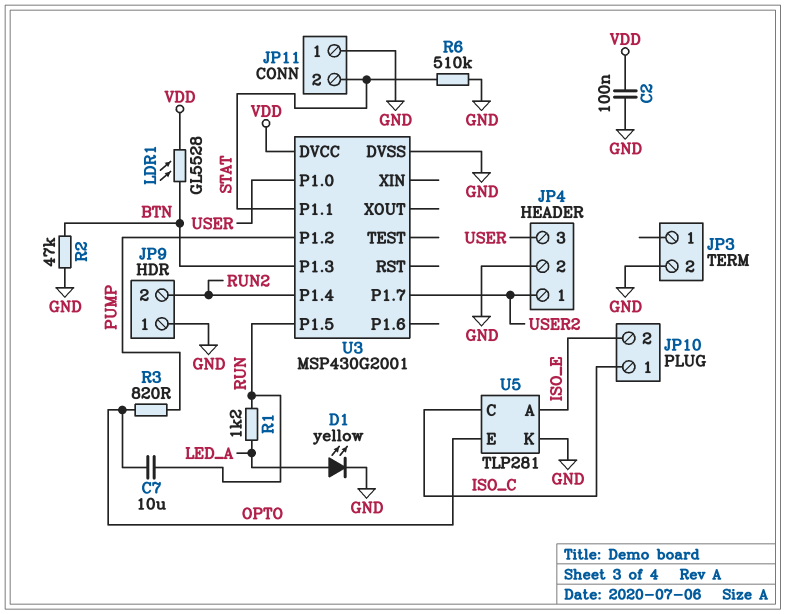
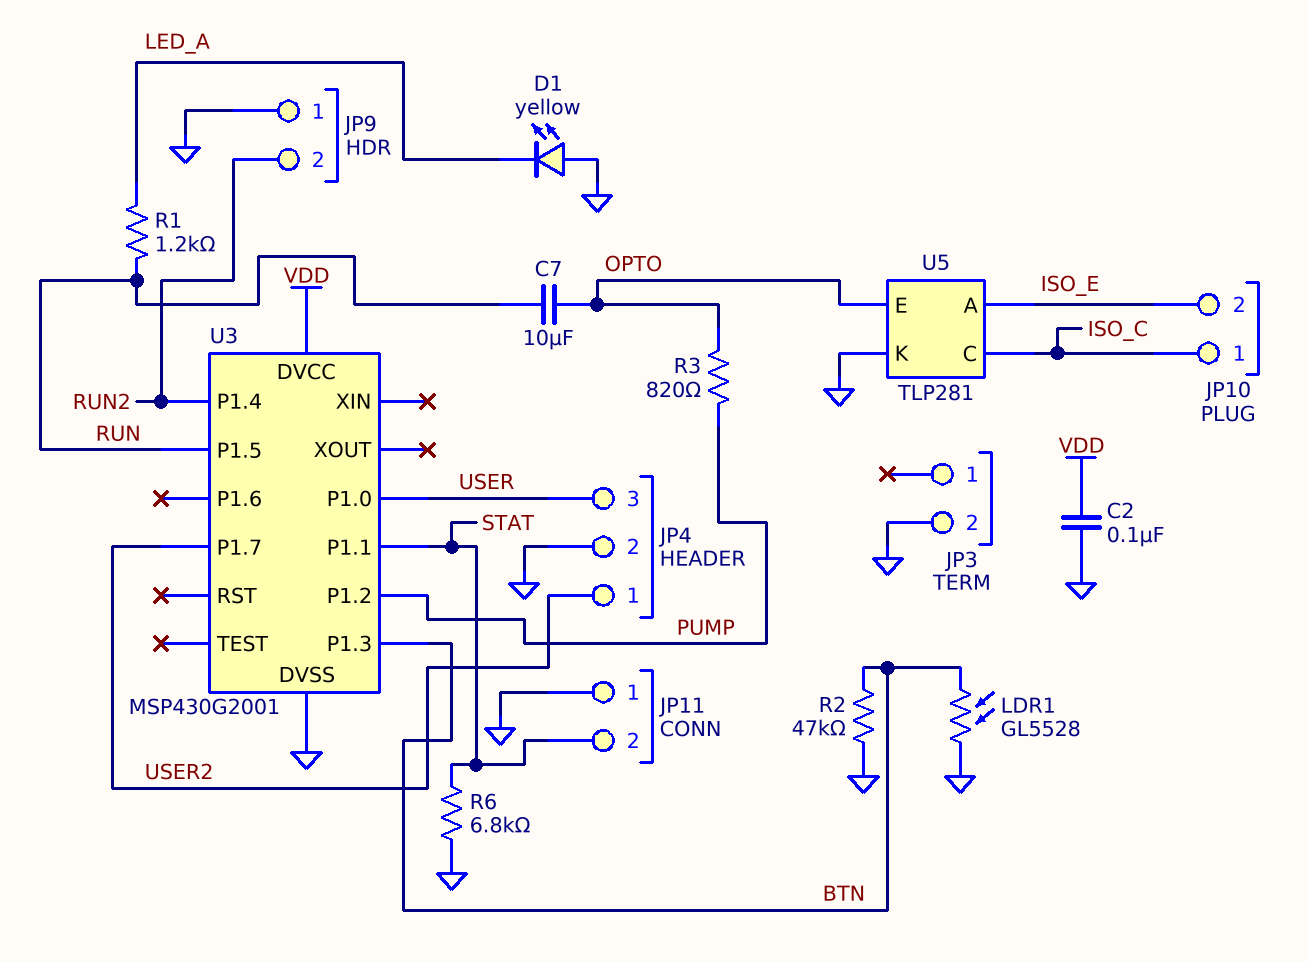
D1: LED yellow (A LED_A, K GND) -> LED yellow (A GND, K LED_A)
LDR1: GL5528 (BTN, VDD) -> GL5528 (BTN, GND)
R6: 510k (GND, STAT) -> 6.8k (GND, STAT)

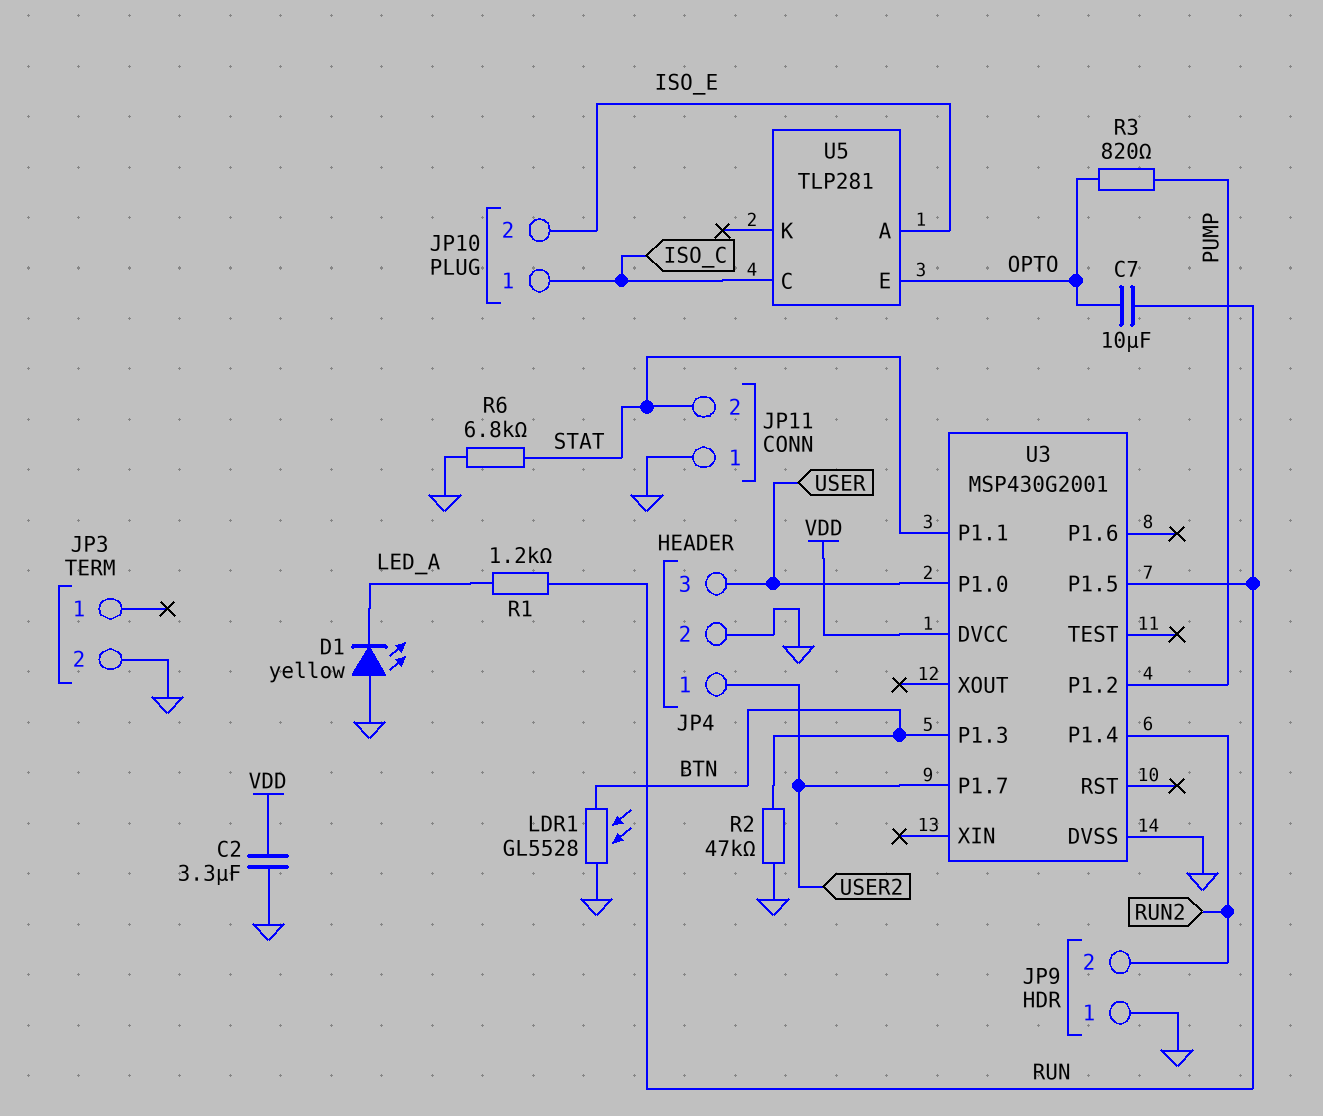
C2: 100nF (GND, VDD) -> 3.3uF (GND, VDD)
U5 pin K: GND -> none

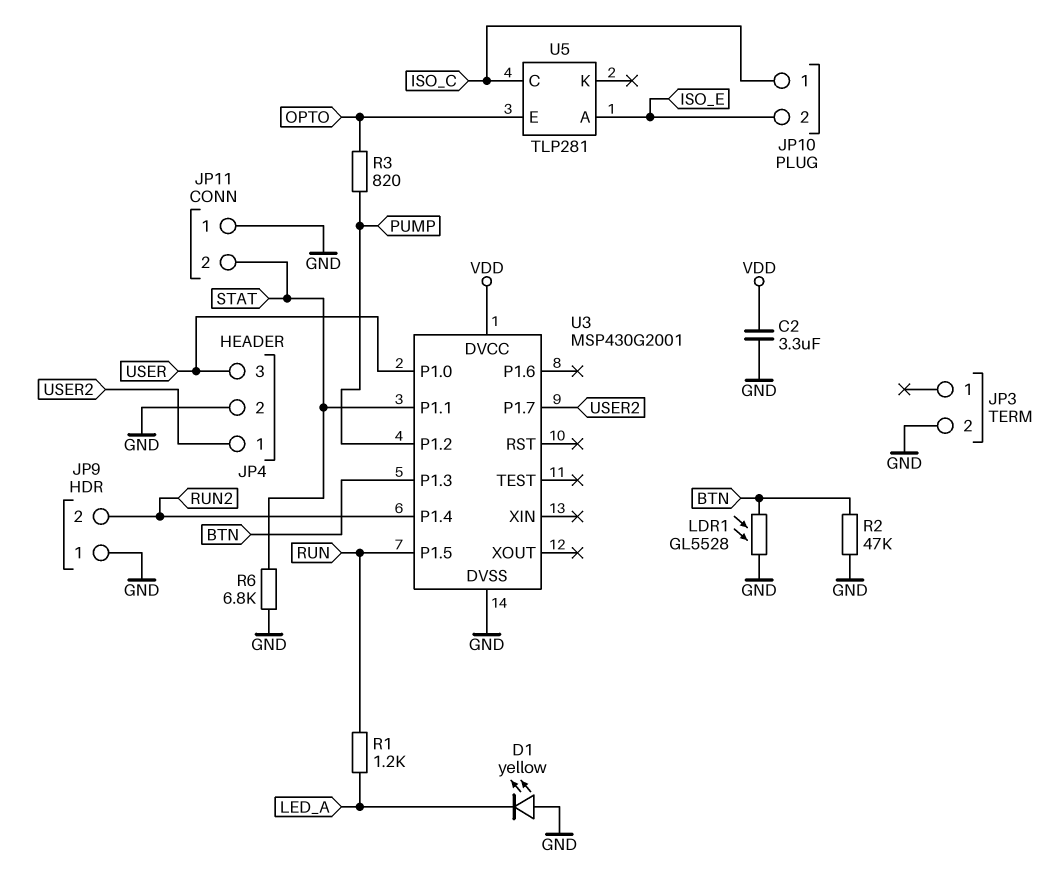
C7: 10uF (OPTO, RUN) -> none

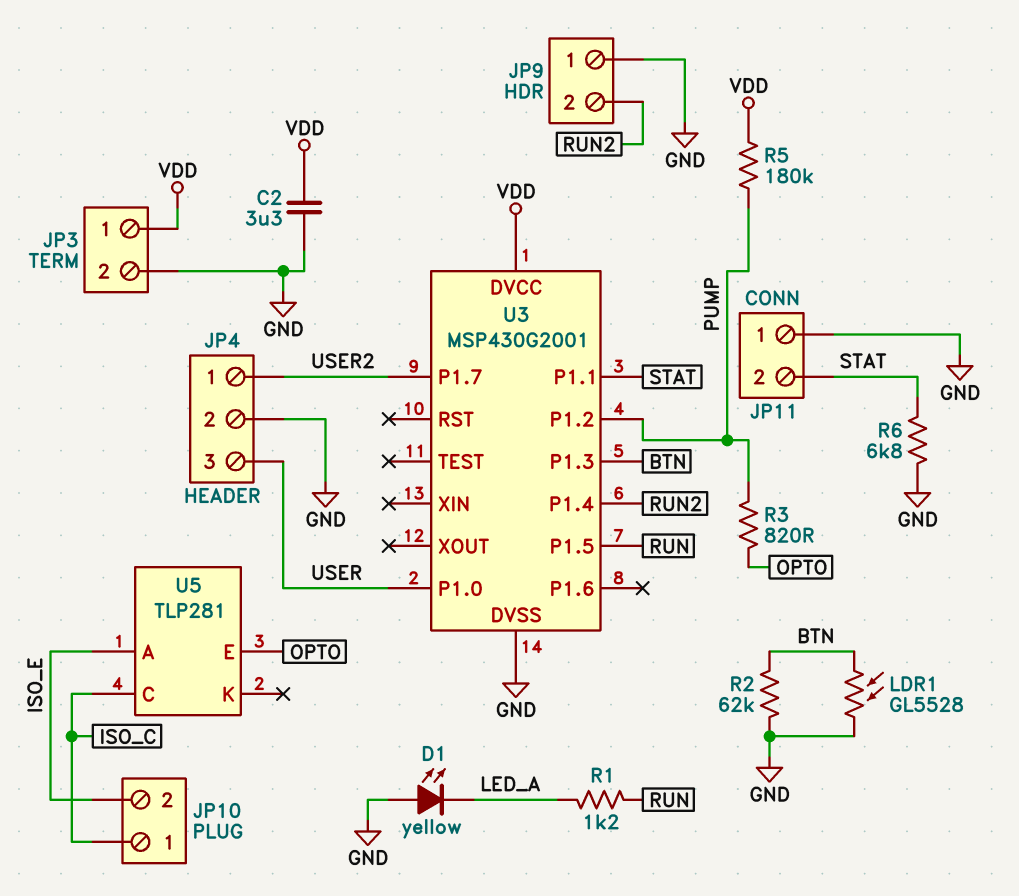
JP3 pin 1: none -> VDD
R2: 47k (BTN, GND) -> 62k (BTN, GND)
R5: none -> 180k (PUMP, VDD)

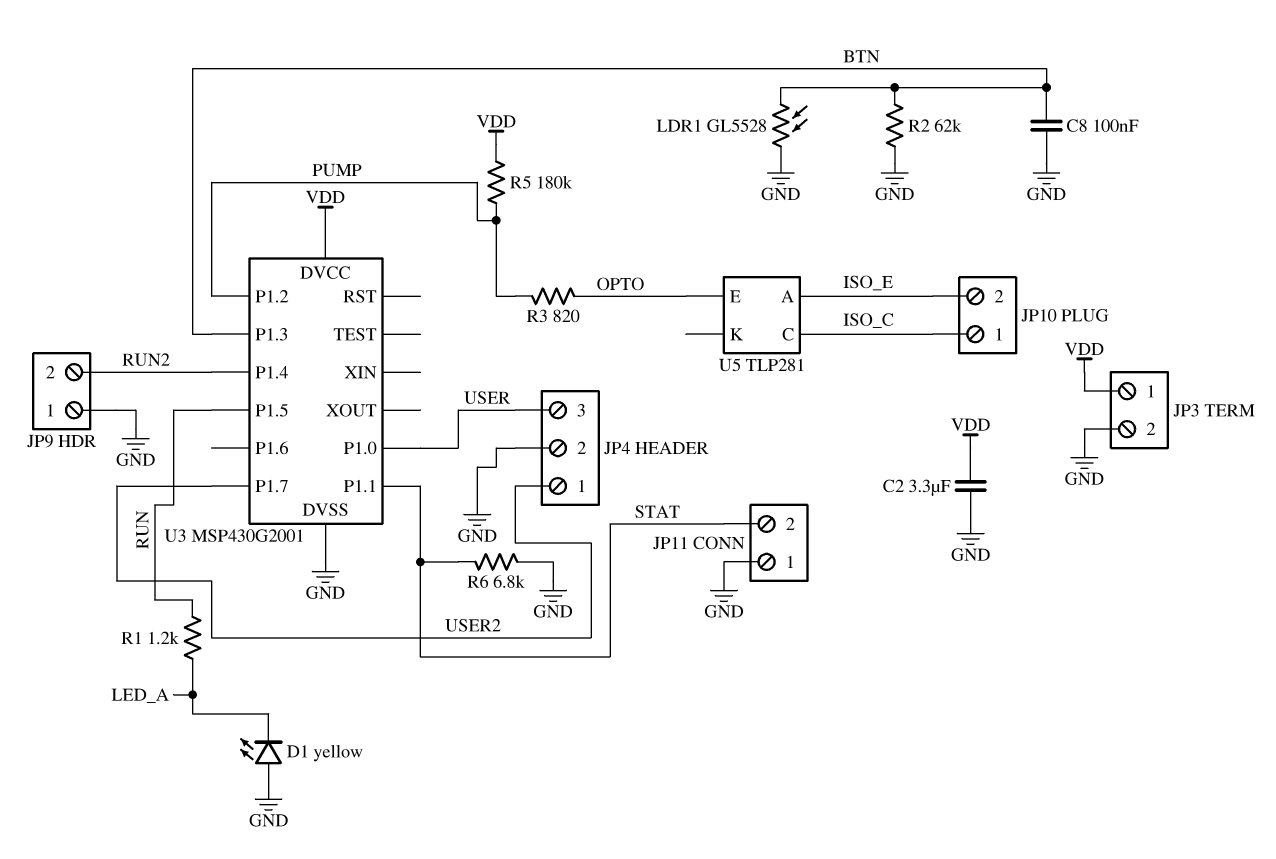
C8: none -> 100nF (BTN, GND)

